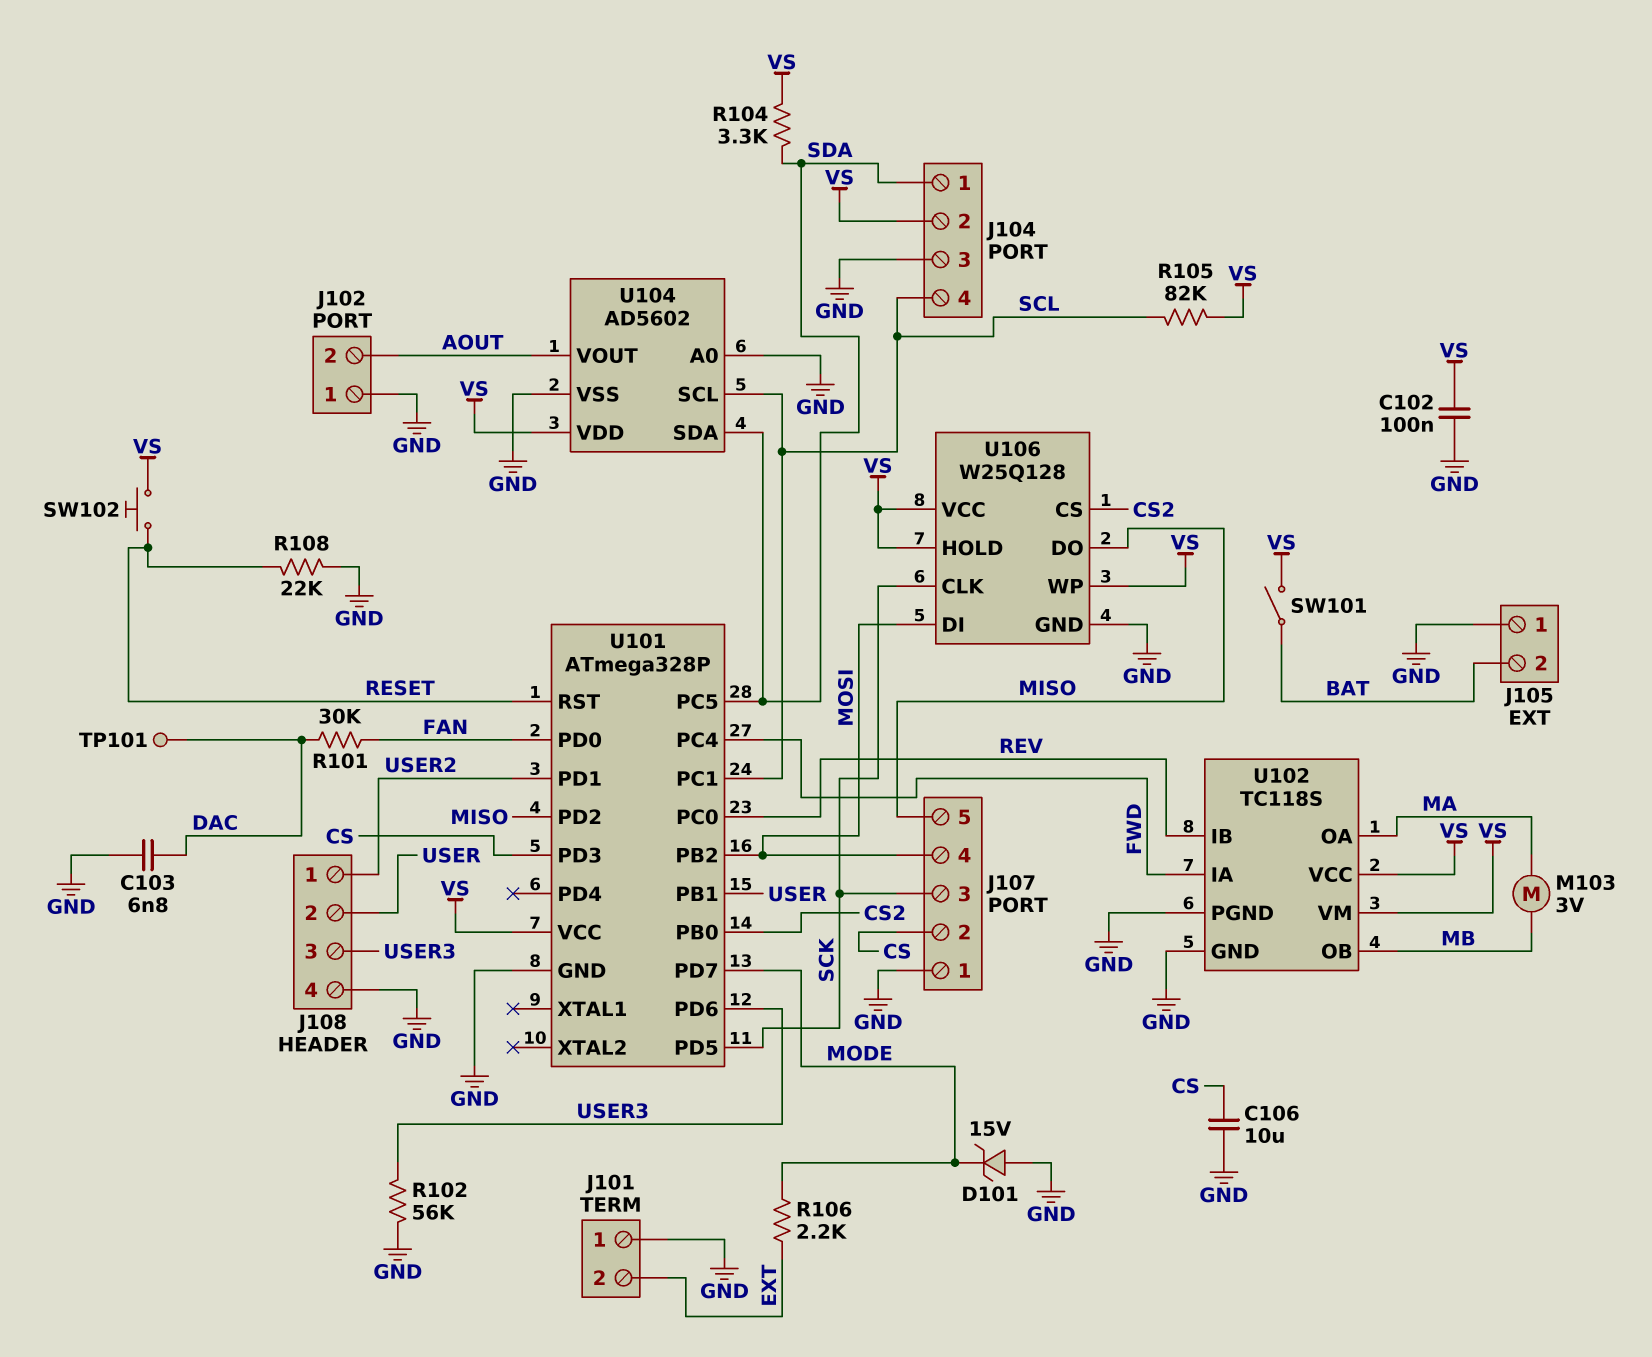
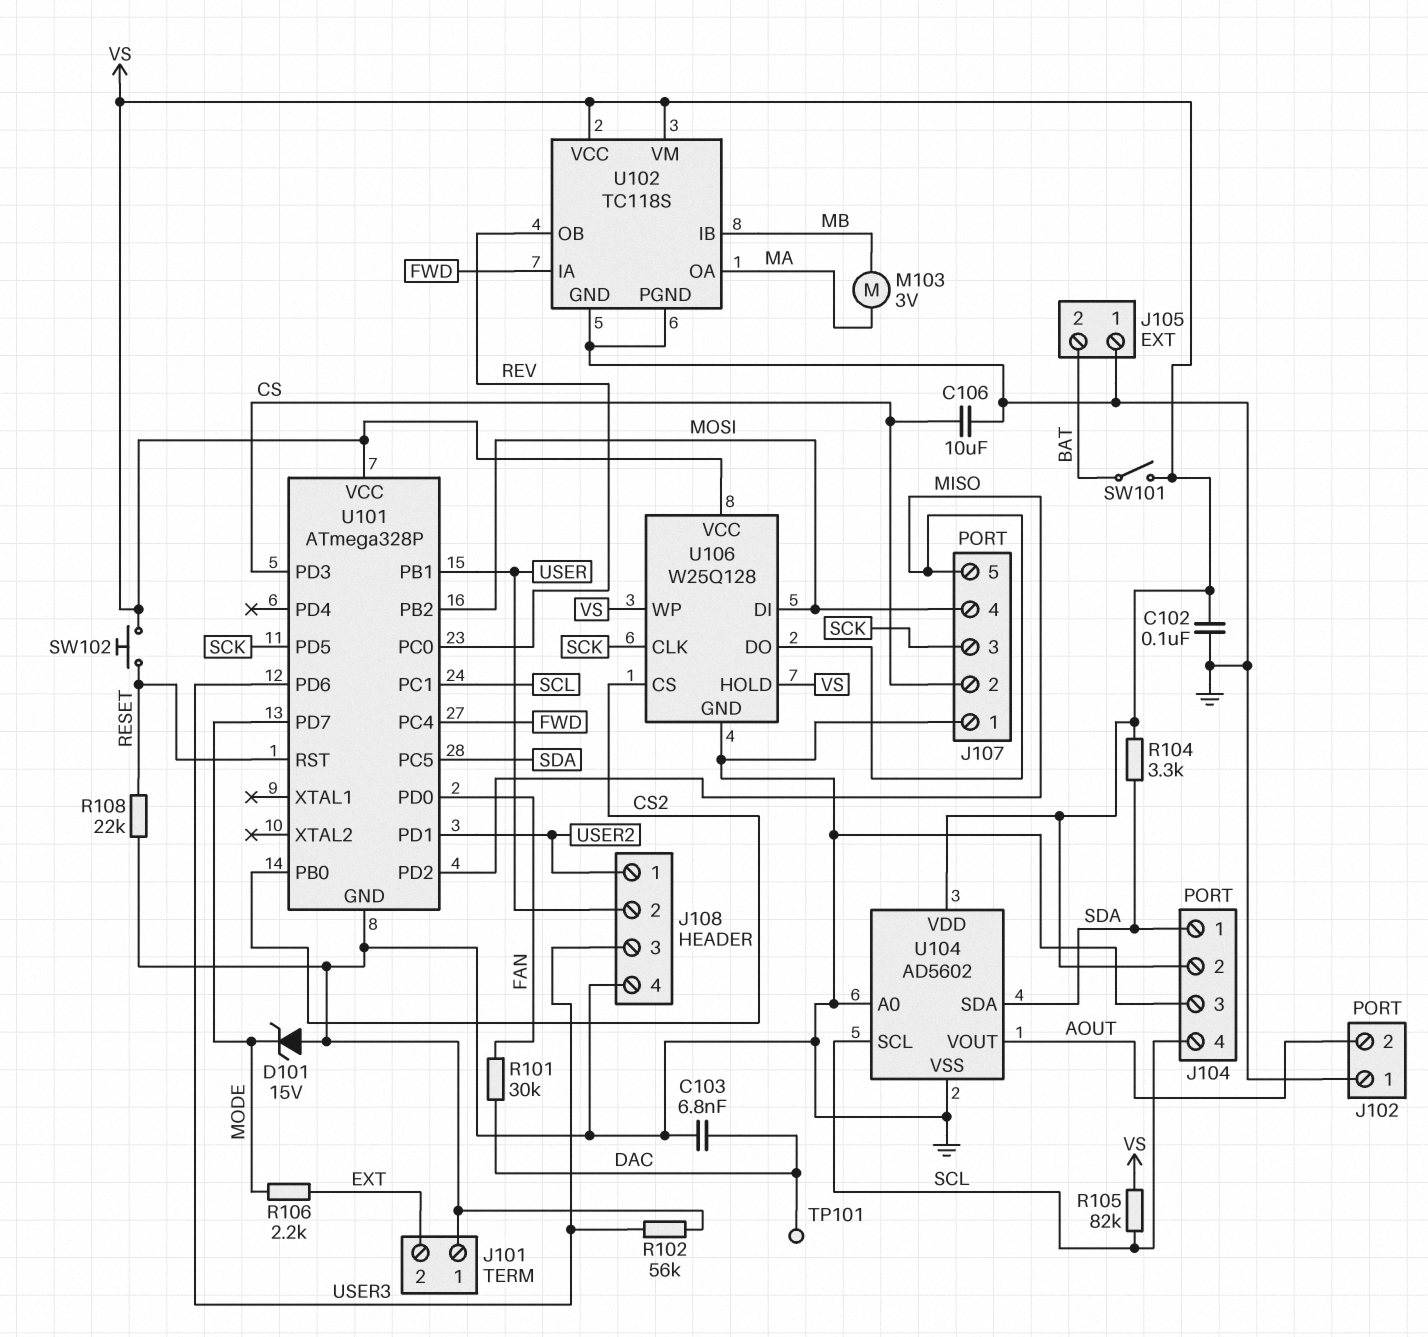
U102 pin IB: REV -> MB
U102 pin OB: MB -> REV

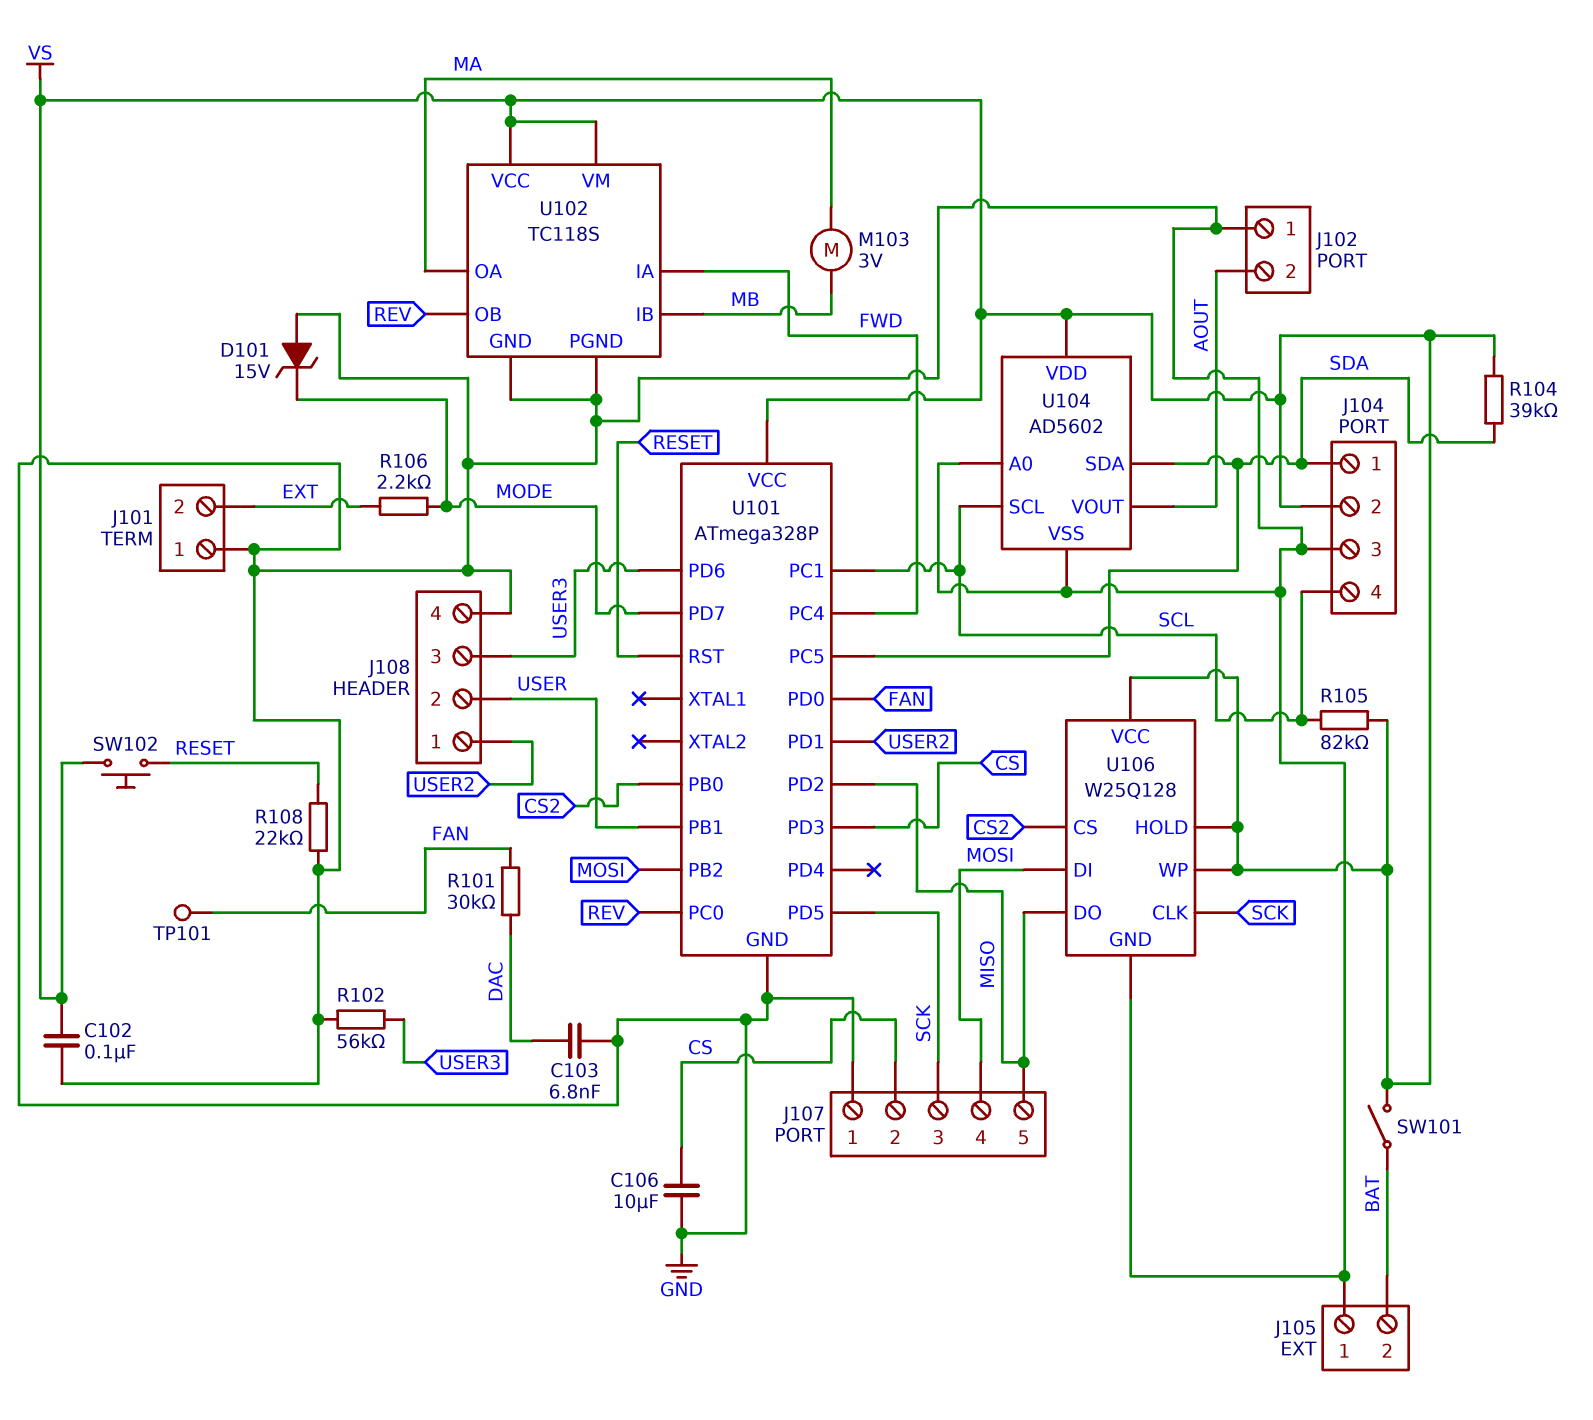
R104: 3.3k (SDA, VS) -> 39k (SDA, VS)
TP101: test point (DAC) -> test point (FAN)

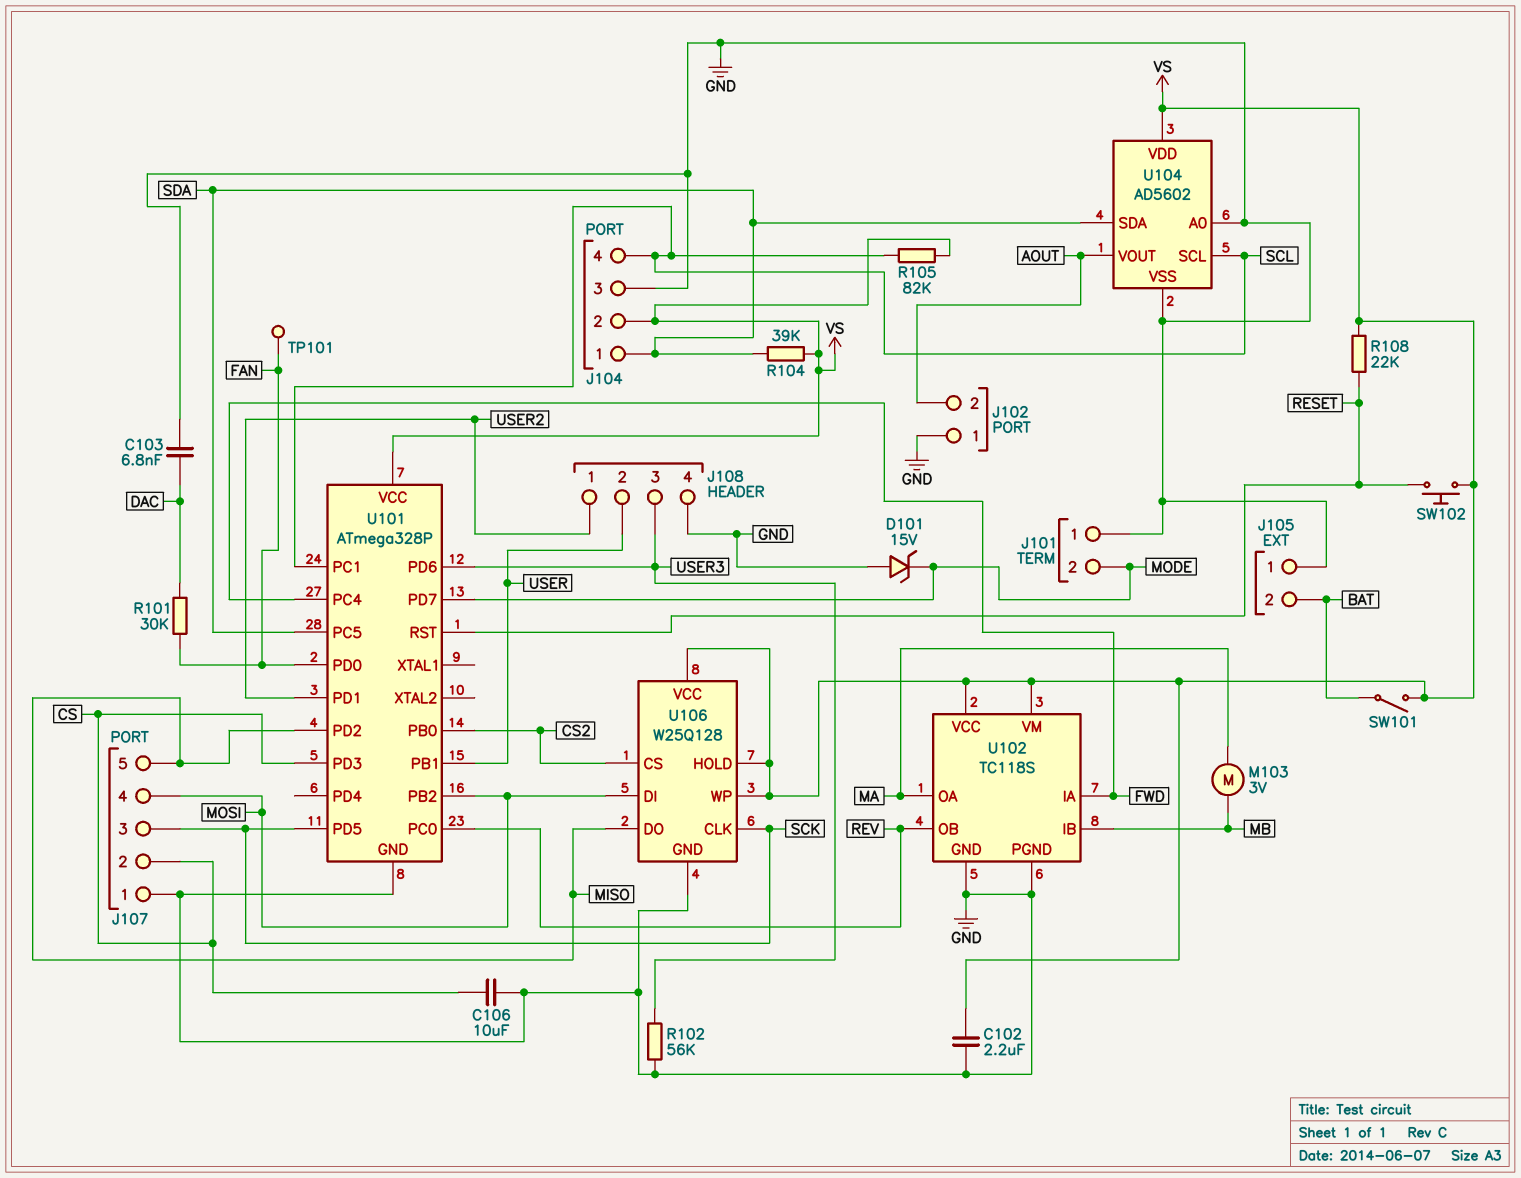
C102: 100nF (GND, VS) -> 2.2uF (GND, VS)
J101 pin 2: EXT -> MODE
R106: 2.2k (EXT, MODE) -> none
R108: 22k (GND, RESET) -> 22k (RESET, VS)

